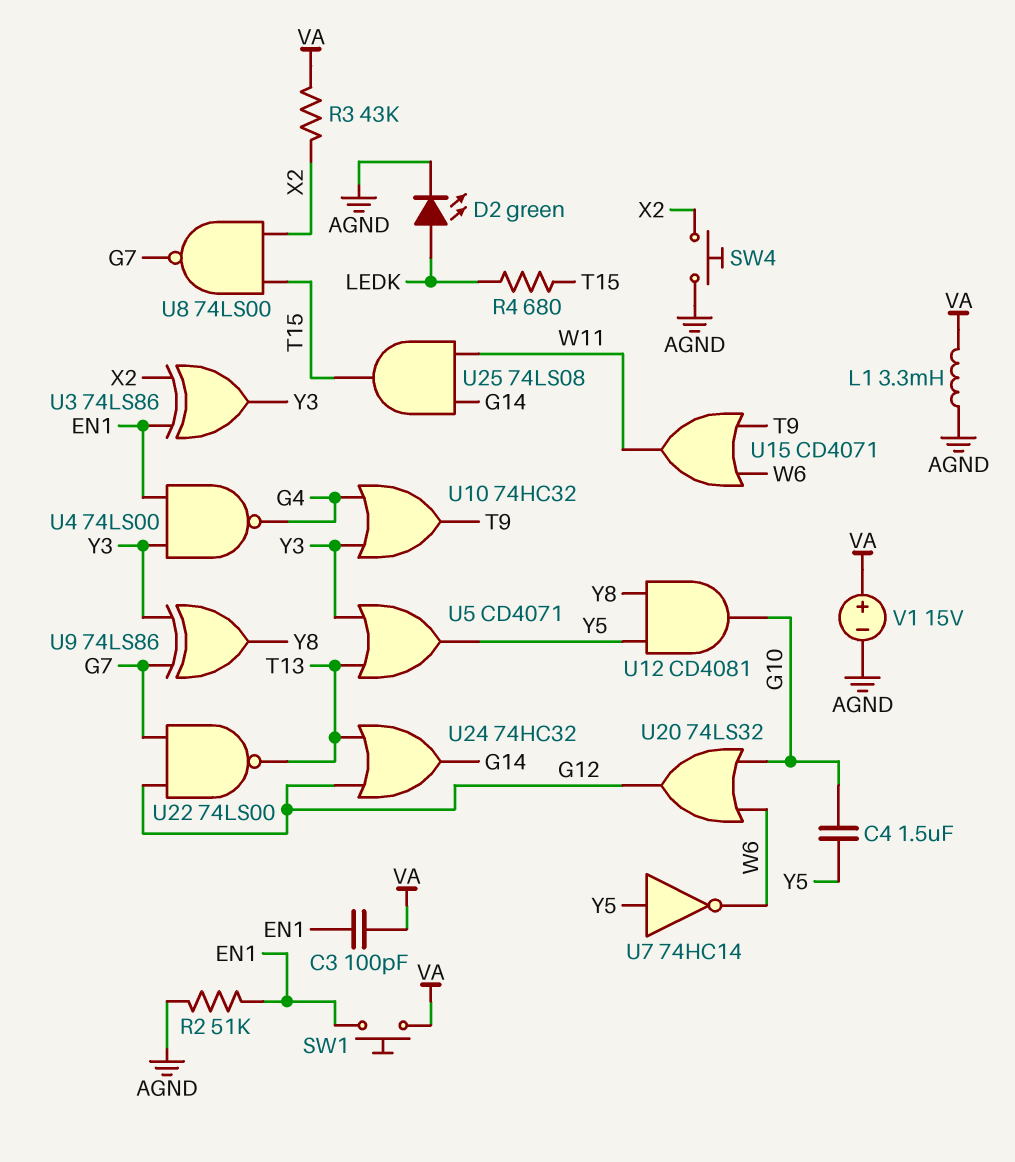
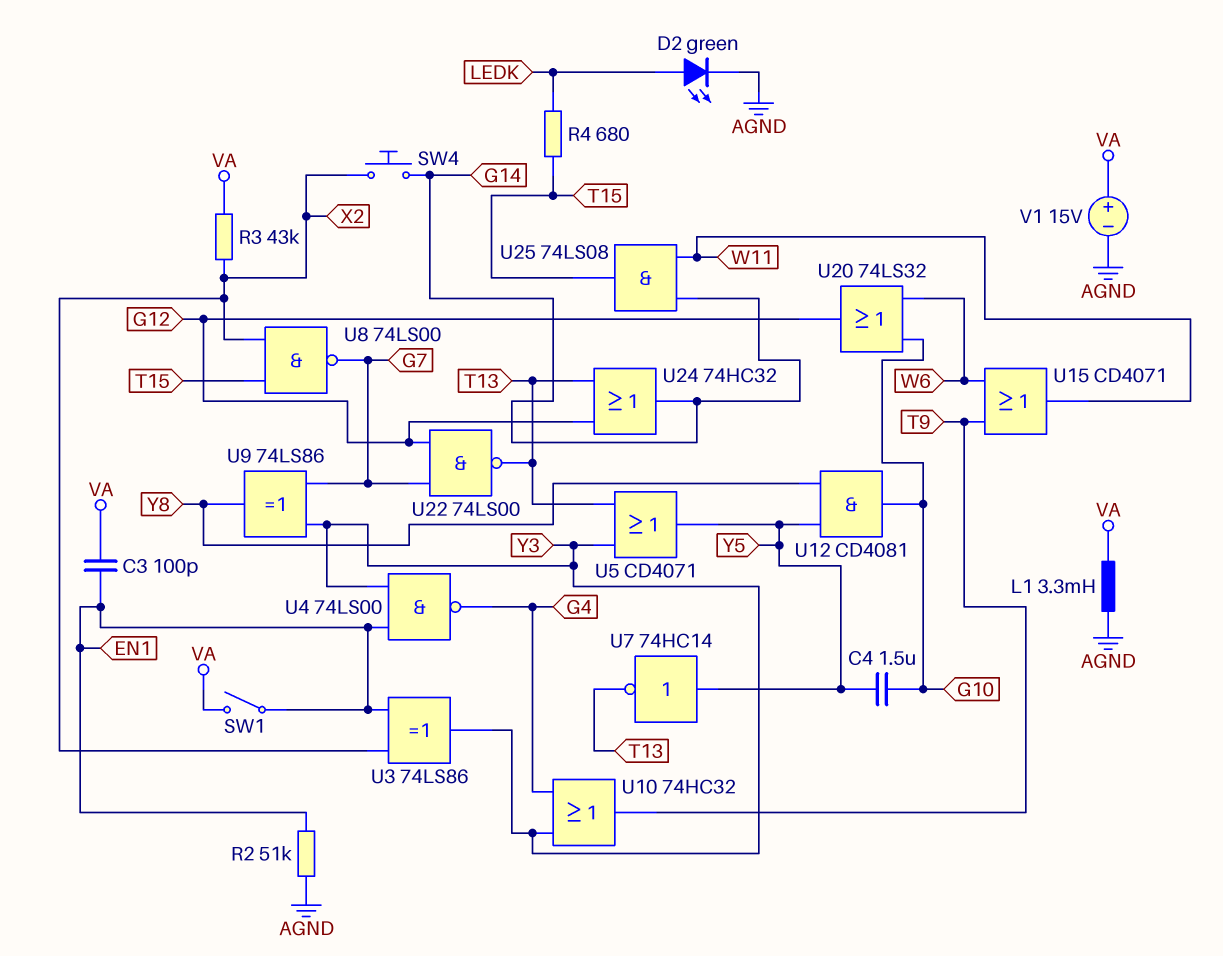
SW1: button (EN1, VA) -> switch (EN1, VA)
SW4: button (AGND, X2) -> button (G14, X2)
U7: NOT 74HC14 (in Y5, out W6) -> NOT 74HC14 (in Y5, out T13)

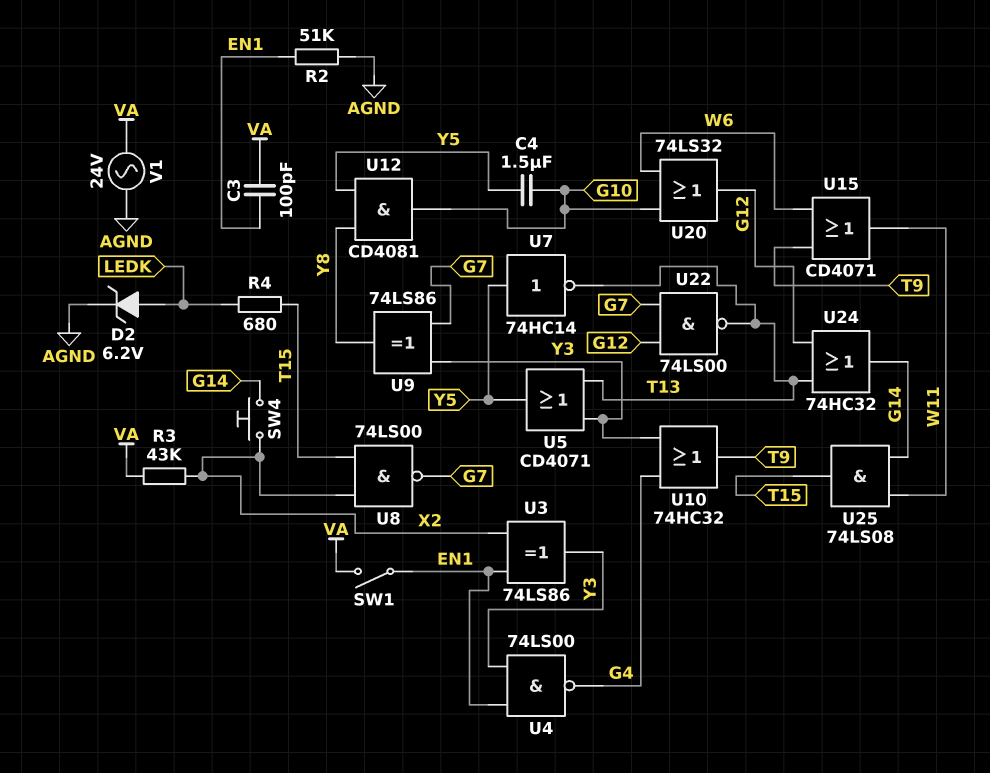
D2: LED green (A LEDK, K AGND) -> zener 6.2V (A LEDK, K AGND)
L1: 3.3mH (AGND, VA) -> none
V1: 15V (plus VA, minus AGND) -> AC 24V (AGND, VA)

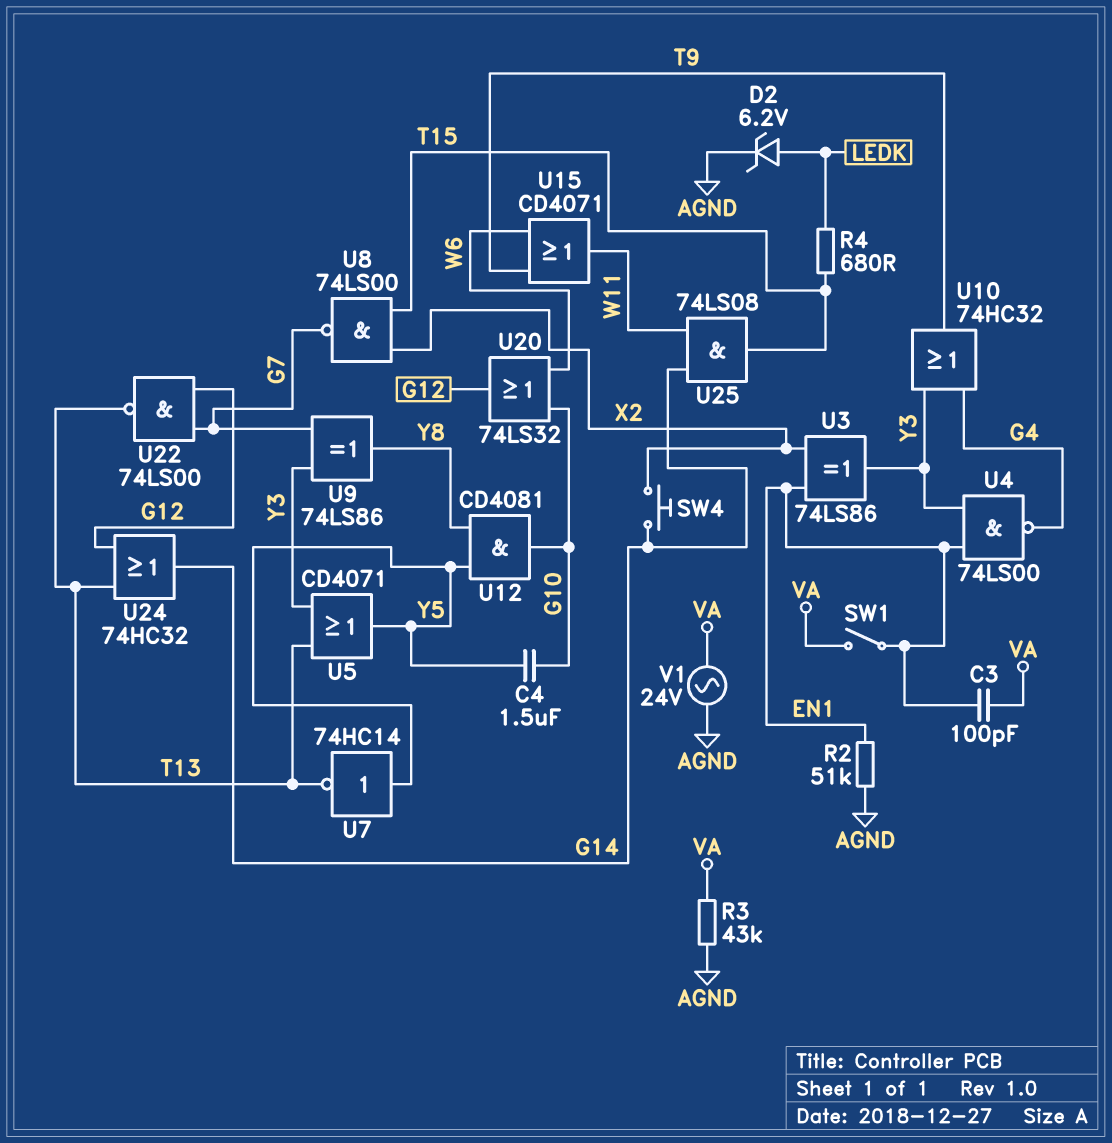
R3: 43k (VA, X2) -> 43k (AGND, VA)

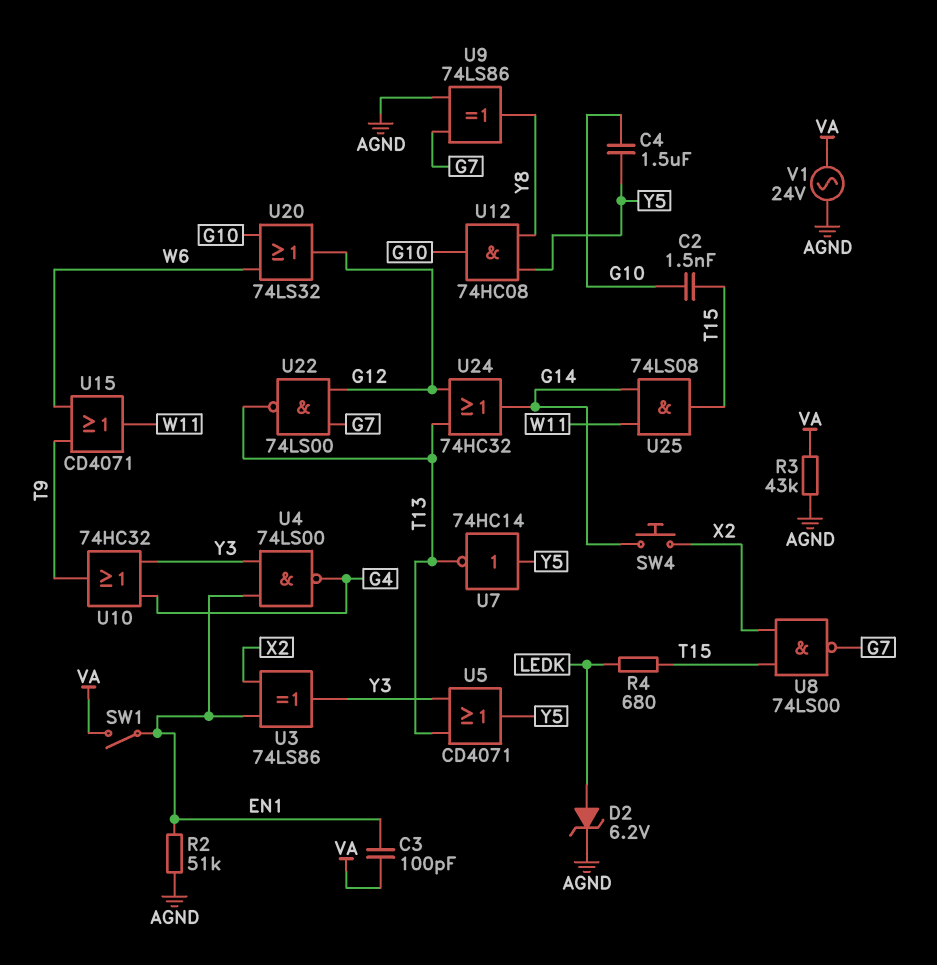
C2: none -> 1.5nF (G10, T15)
U9: XOR 74LS86 (in G7, in Y3, out Y8) -> XOR 74LS86 (in AGND, in G7, out Y8)
U12: AND CD4081 (in Y5, in Y8, out G10) -> AND 74HC08 (in Y5, in Y8, out G10)

